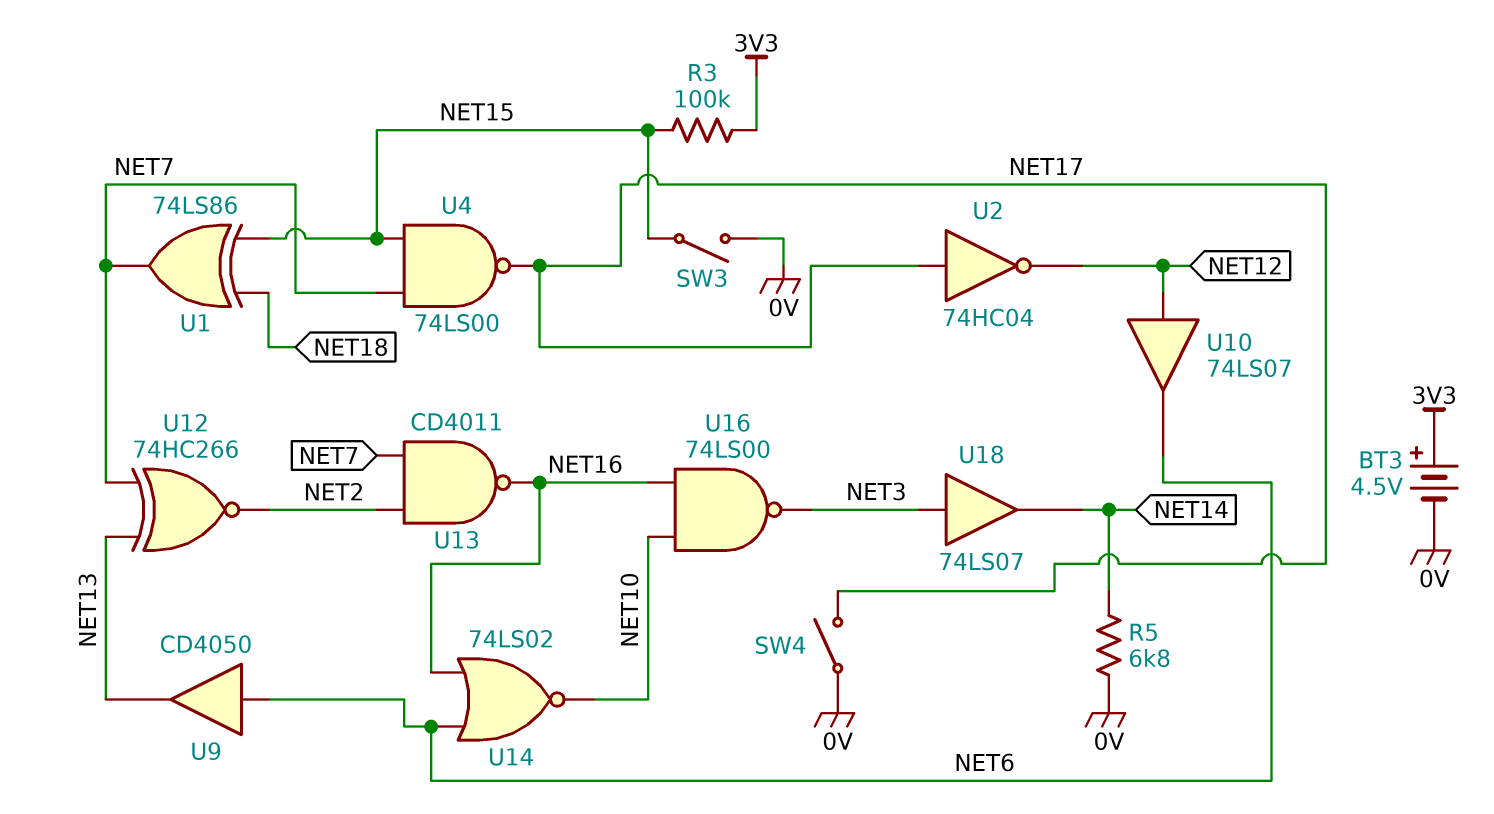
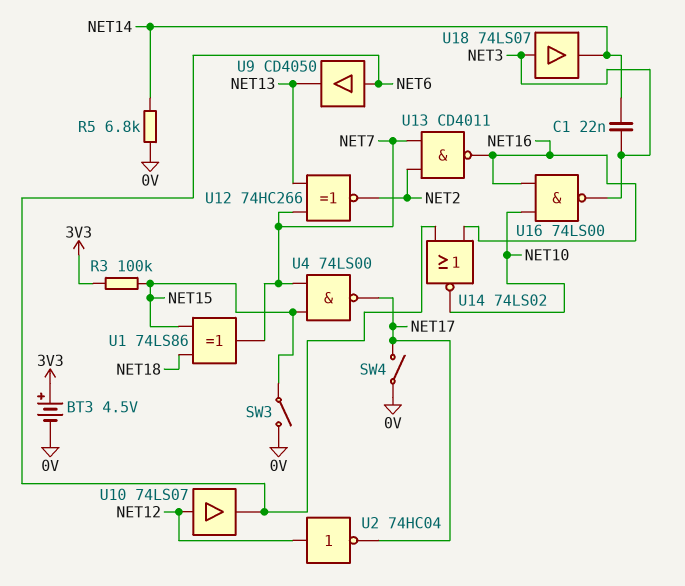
C1: none -> 22nF (NET3, NET14)
U2: NOT 74HC04 (in NET17, out NET12) -> NOT 74HC04 (in NET12, out NET17)

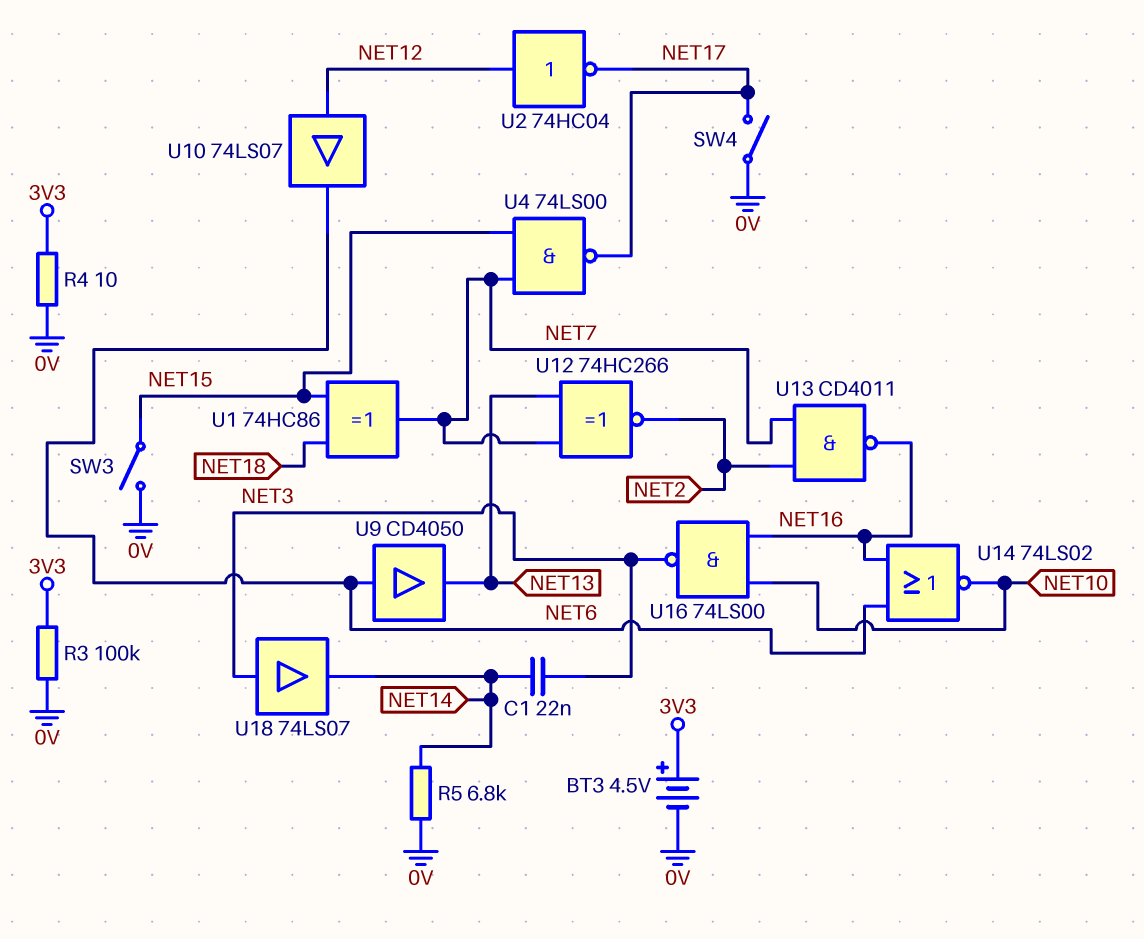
R3: 100k (3V3, NET15) -> 100k (0V, 3V3)
R4: none -> 10 (0V, 3V3)
U1: XOR 74LS86 (in NET15, in NET18, out NET7) -> XOR 74HC86 (in NET15, in NET18, out NET7)

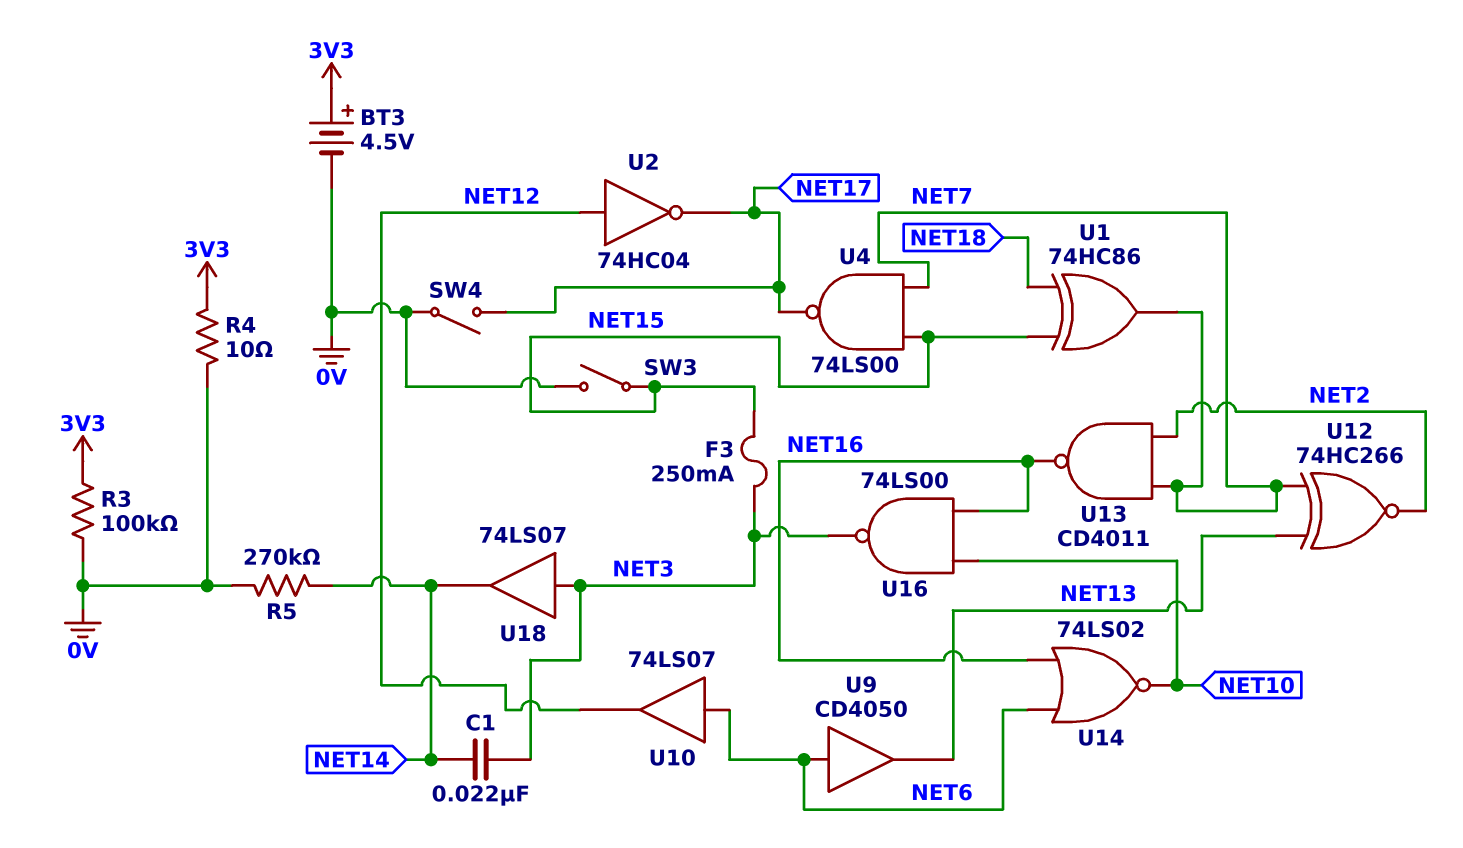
F3: none -> 250mA (NET3, NET15)
R5: 6.8k (0V, NET14) -> 270k (0V, NET14)
U10: buffer 74LS07 (in NET12, out NET6) -> buffer 74LS07 (in NET6, out NET12)

